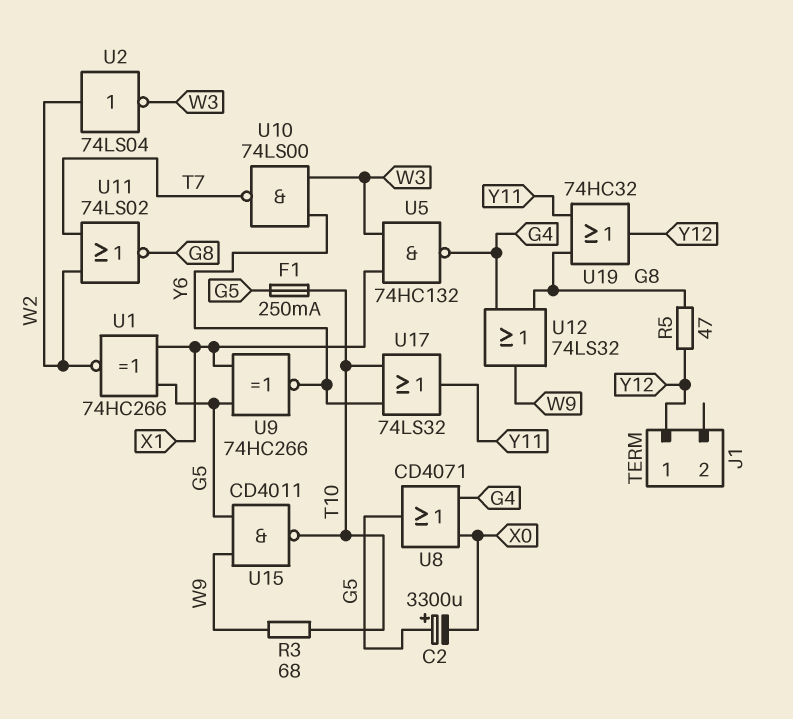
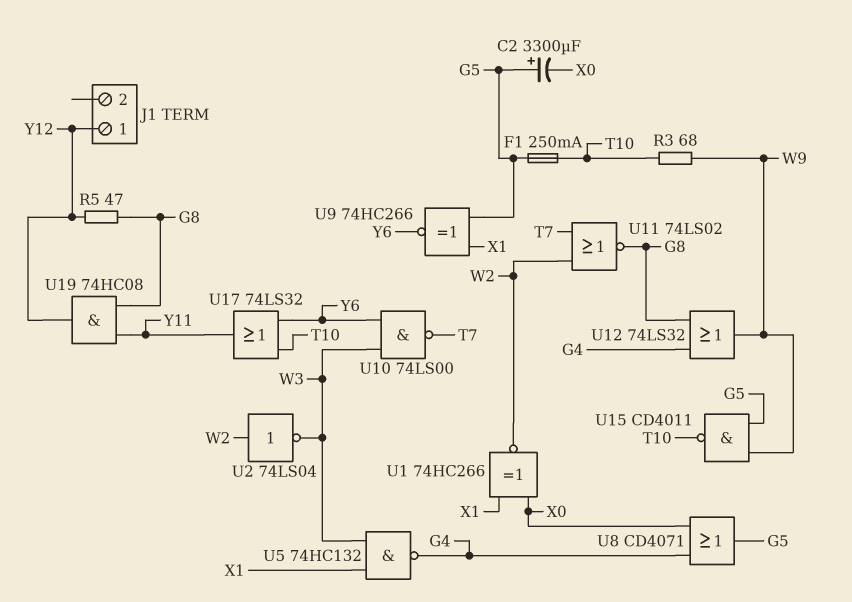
U1: XNOR 74HC266 (in G5, in X1, out W2) -> XNOR 74HC266 (in X0, in X1, out W2)
U19: OR 74HC32 (in G8, in Y11, out Y12) -> AND 74HC08 (in G8, in Y11, out Y12)

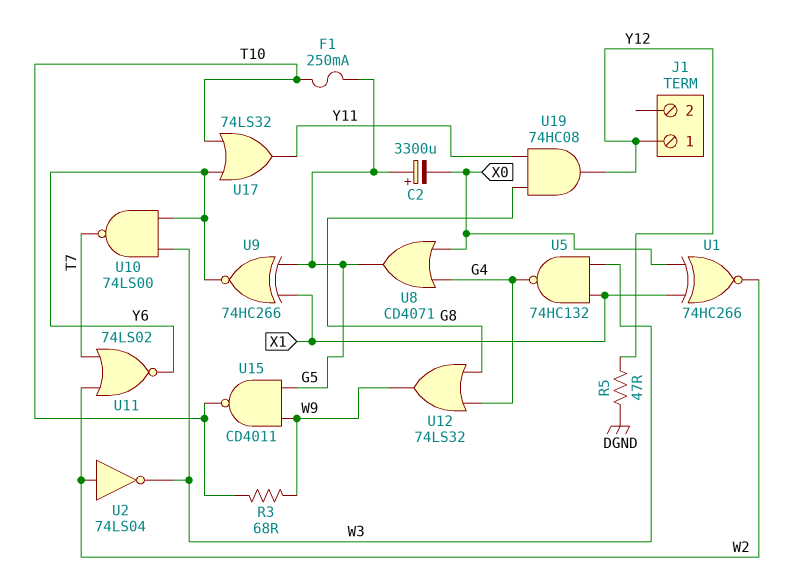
R5: 47 (G8, Y12) -> 47 (DGND, Y12)
U11: NOR 74LS02 (in T7, in W2, out G8) -> NOR 74LS02 (in T7, in W2, out Y6)

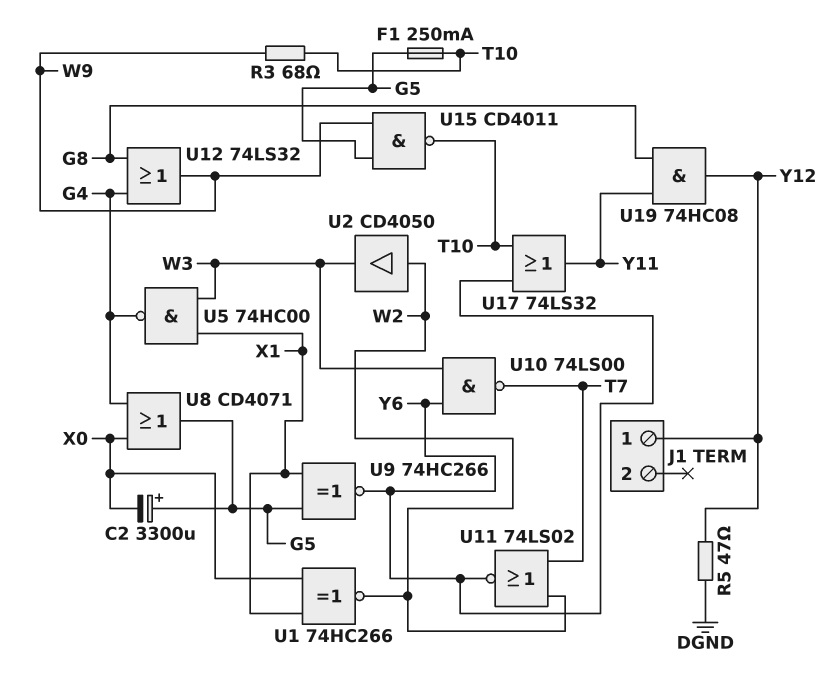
U2: NOT 74LS04 (in W2, out W3) -> buffer CD4050 (in W2, out W3)
U5: NAND 74HC132 (in W3, in X1, out G4) -> NAND 74HC00 (in W3, in X1, out G4)

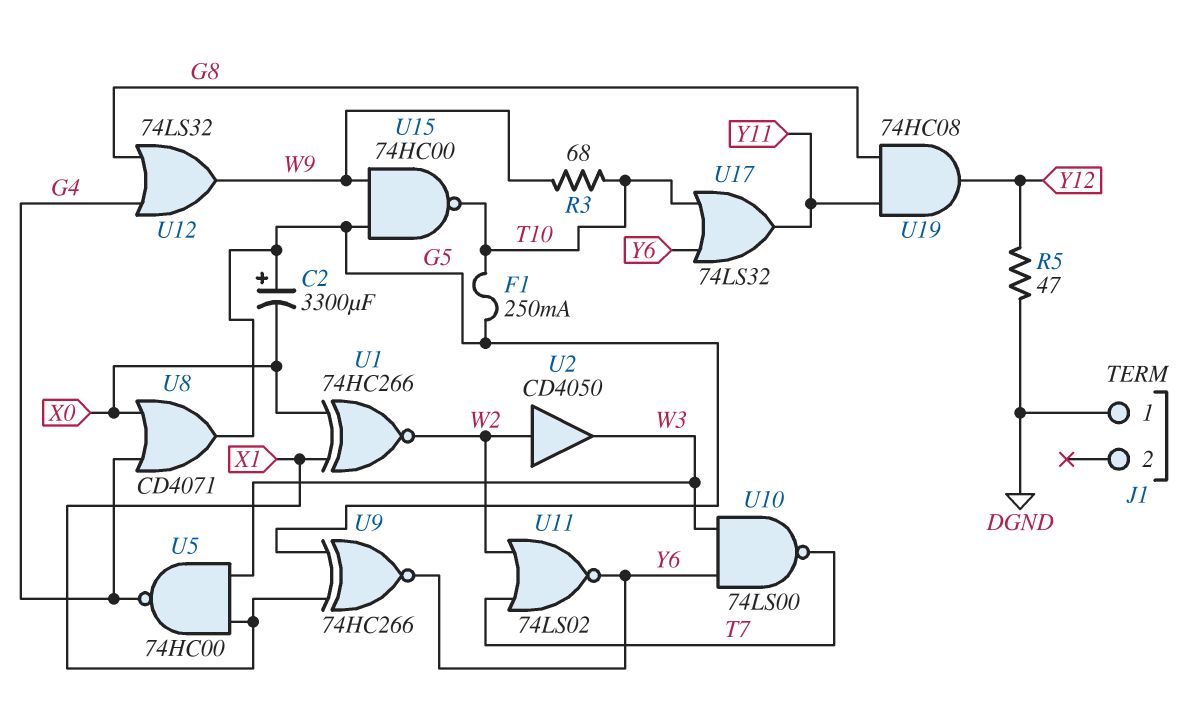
J1 pin 1: Y12 -> DGND
U15: NAND CD4011 (in G5, in W9, out T10) -> NAND 74HC00 (in G5, in W9, out T10)

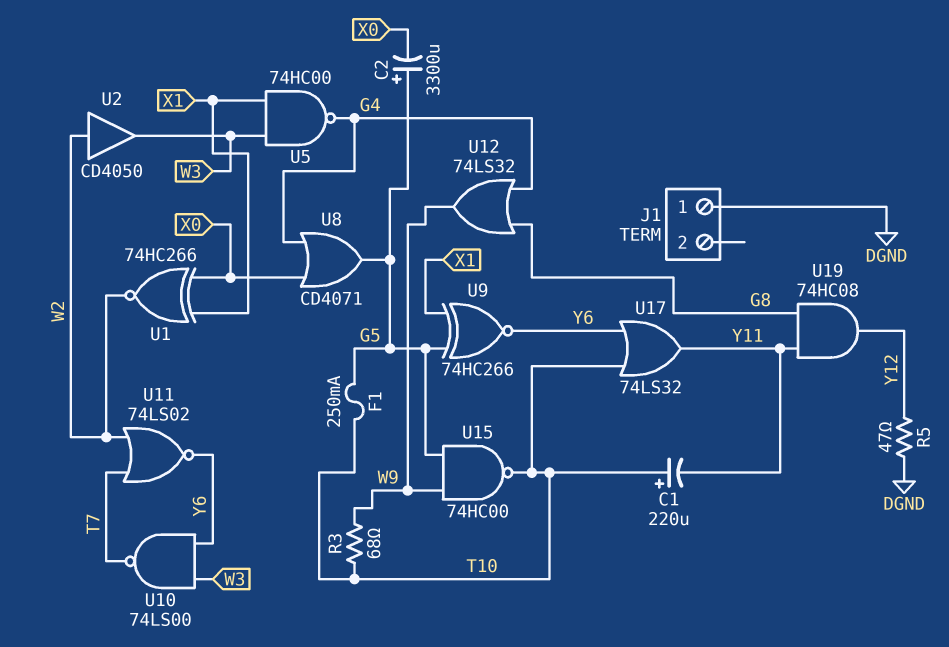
C1: none -> 220uF (plus T10, minus Y11)

